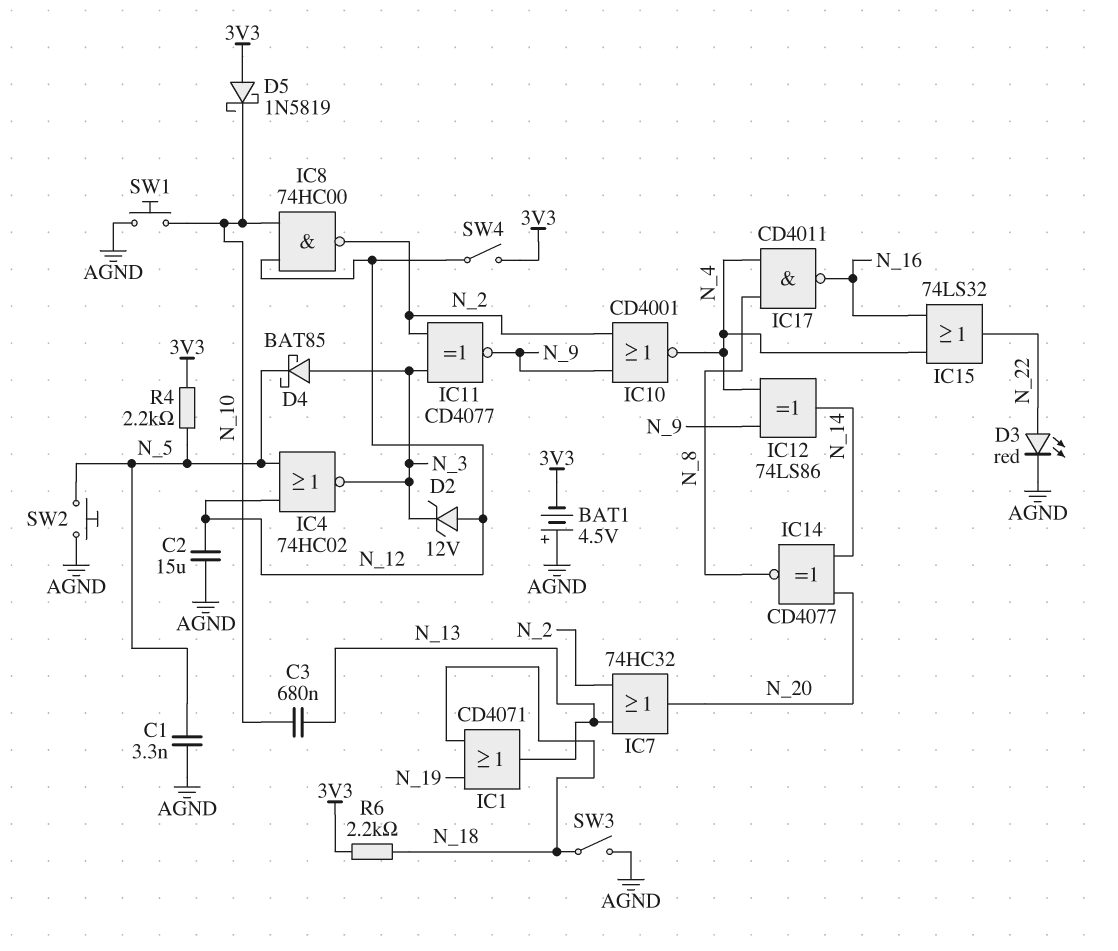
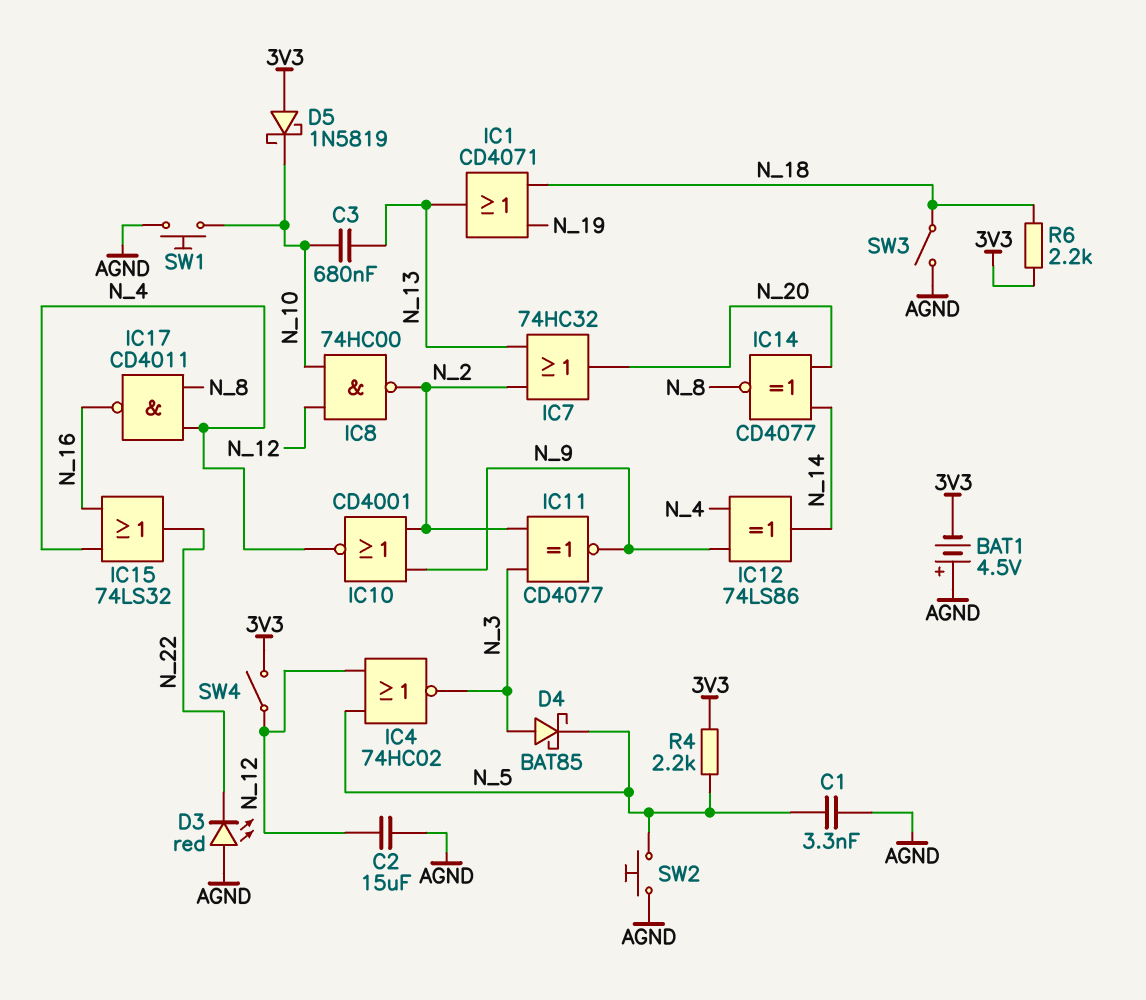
D2: zener 12V (A N_12, K N_3) -> none
D3: LED red (A N_22, K AGND) -> LED red (A AGND, K N_22)

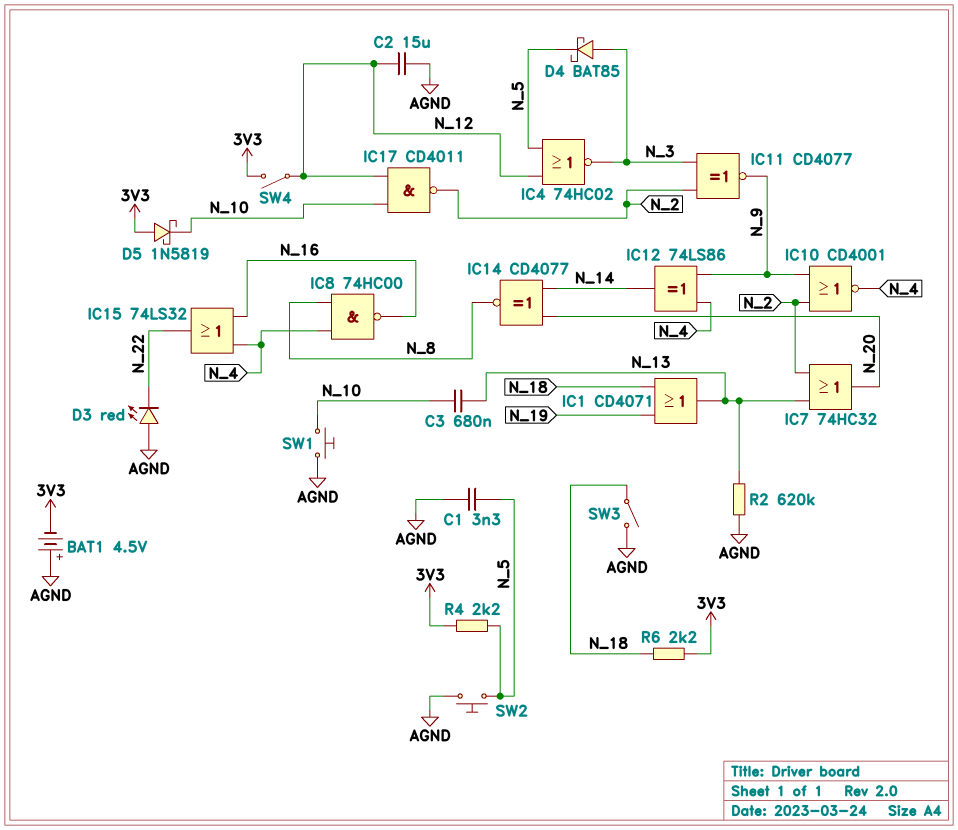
IC8: NAND 74HC00 (in N_10, in N_12, out N_2) -> NAND 74HC00 (in N_4, in N_8, out N_16)
IC17: NAND CD4011 (in N_4, in N_8, out N_16) -> NAND CD4011 (in N_10, in N_12, out N_2)
R2: none -> 620k (AGND, N_13)

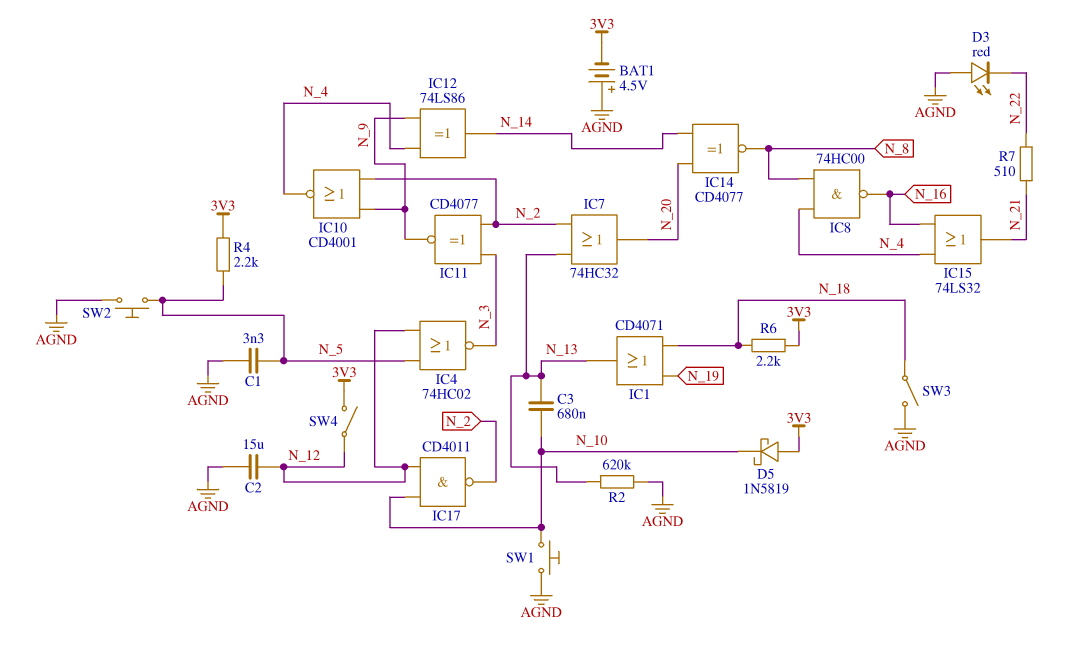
D4: schottky BAT85 (A N_3, K N_5) -> none
IC15: OR 74LS32 (in N_4, in N_16, out N_22) -> OR 74LS32 (in N_4, in N_16, out N_21)
R7: none -> 510 (N_21, N_22)

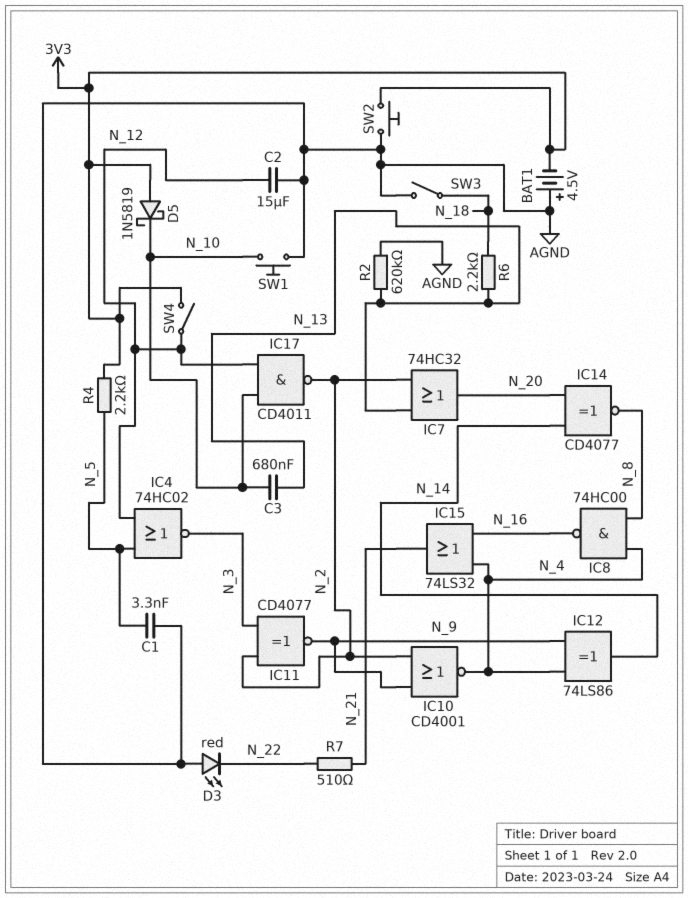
IC1: OR CD4071 (in N_18, in N_19, out N_13) -> none
R6: 2.2k (3V3, N_18) -> 2.2k (N_13, N_18)
SW2: button (AGND, N_5) -> button (3V3, AGND)

